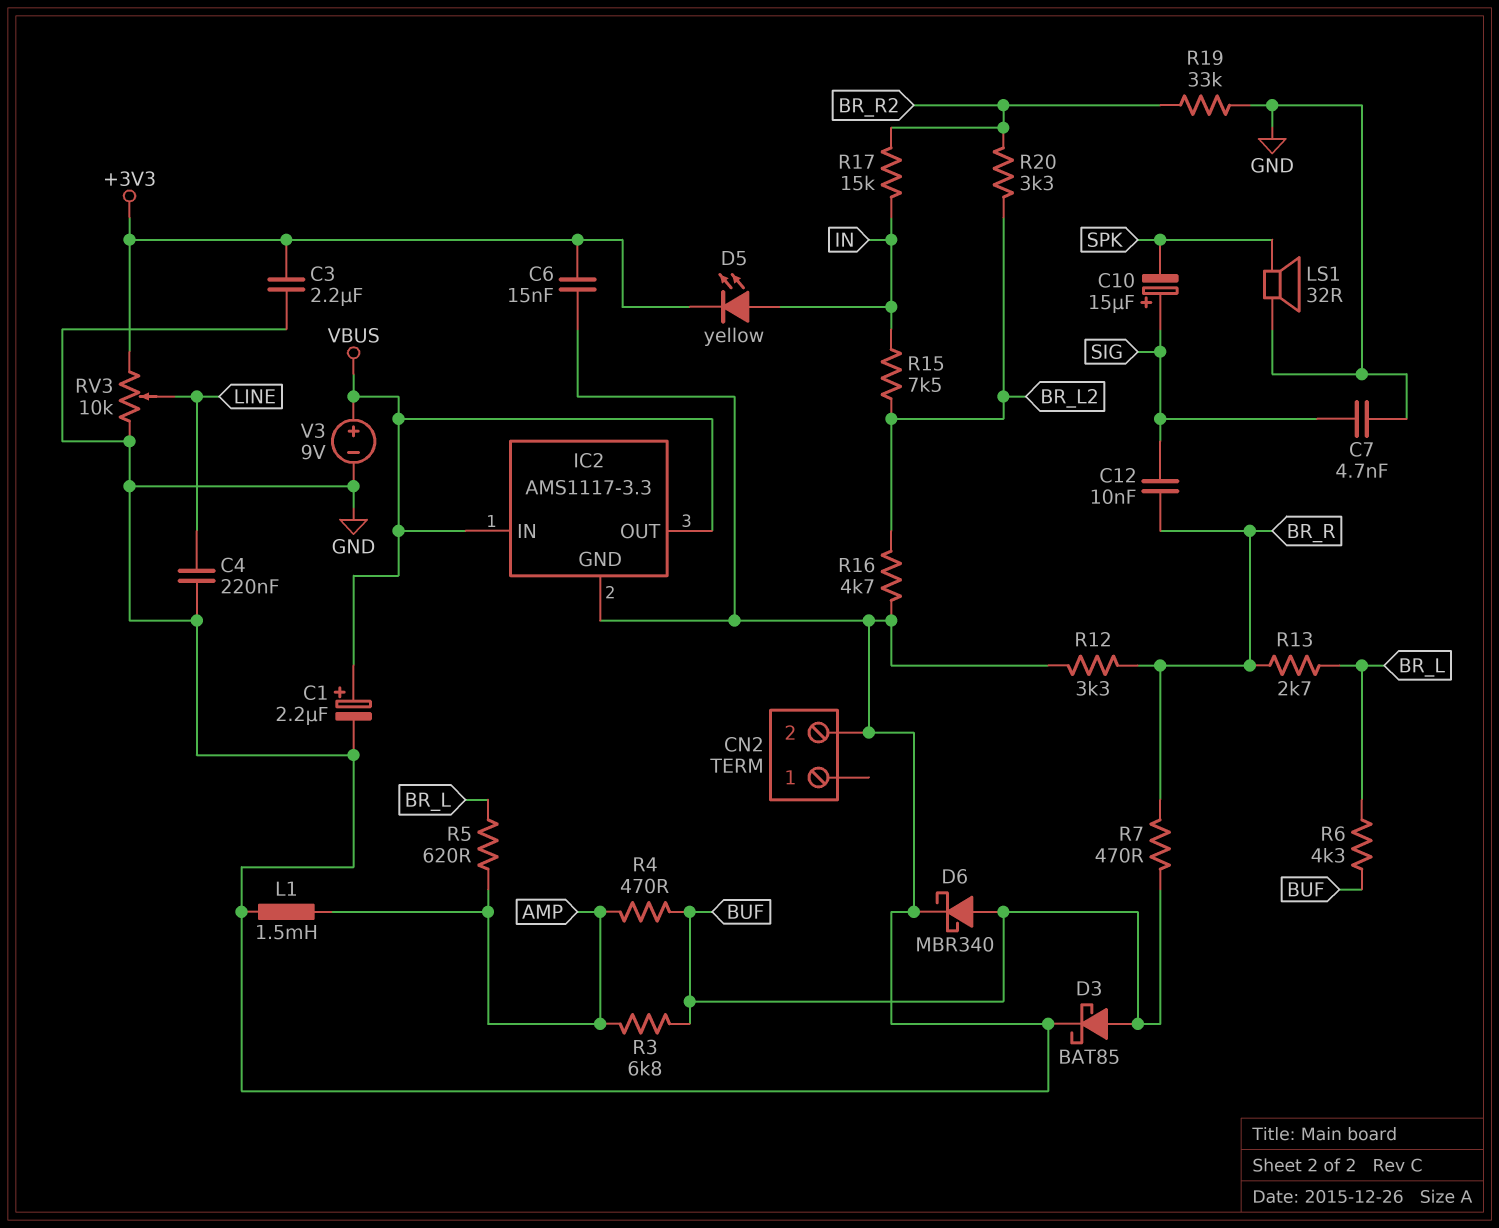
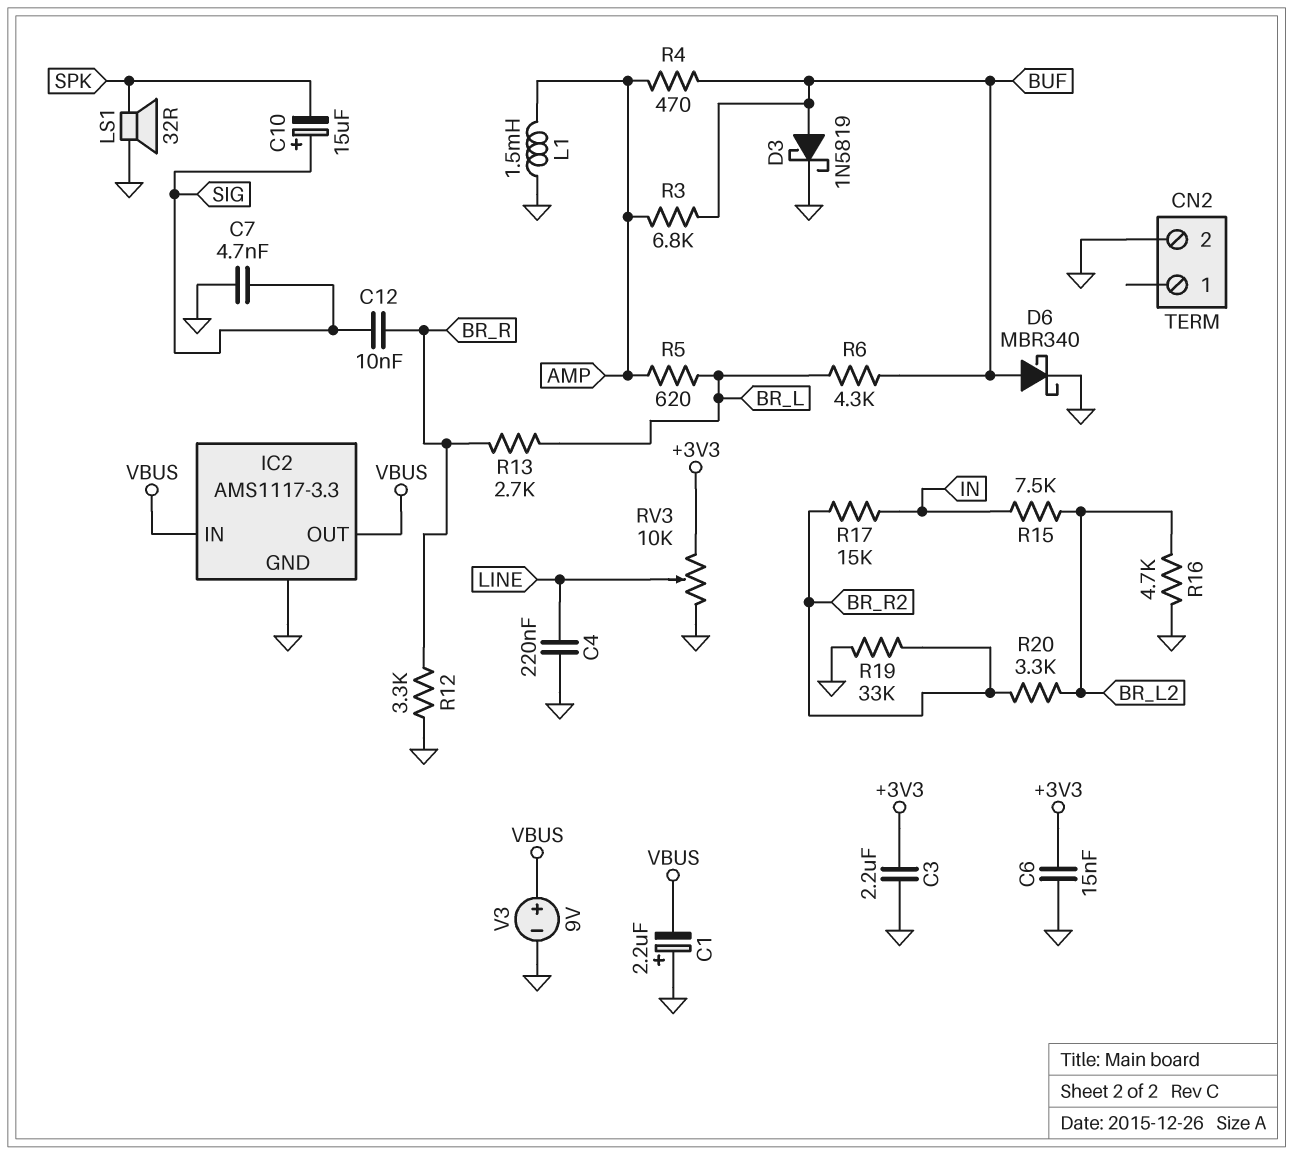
C1: 2.2uF (plus VBUS, minus GND) -> 2.2uF (plus GND, minus VBUS)
D3: schottky BAT85 (A BUF, K GND) -> schottky 1N5819 (A BUF, K GND)
D5: LED yellow (A IN, K +3V3) -> none
R7: 470 (BR_R, BUF) -> none

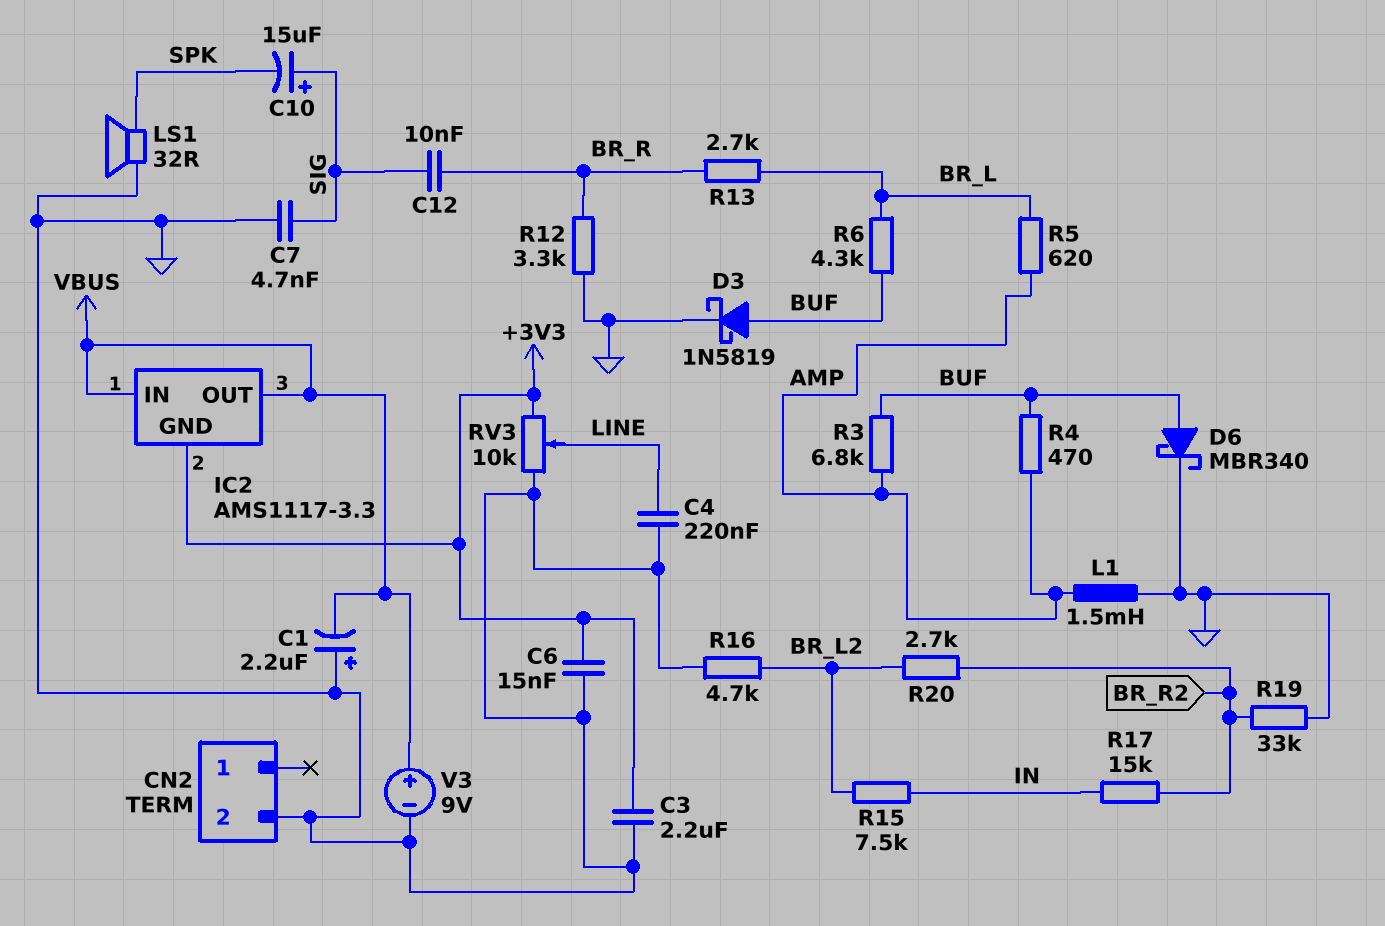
IC2 pin GND: GND -> +3V3
R20: 3.3k (BR_L2, BR_R2) -> 2.7k (BR_L2, BR_R2)

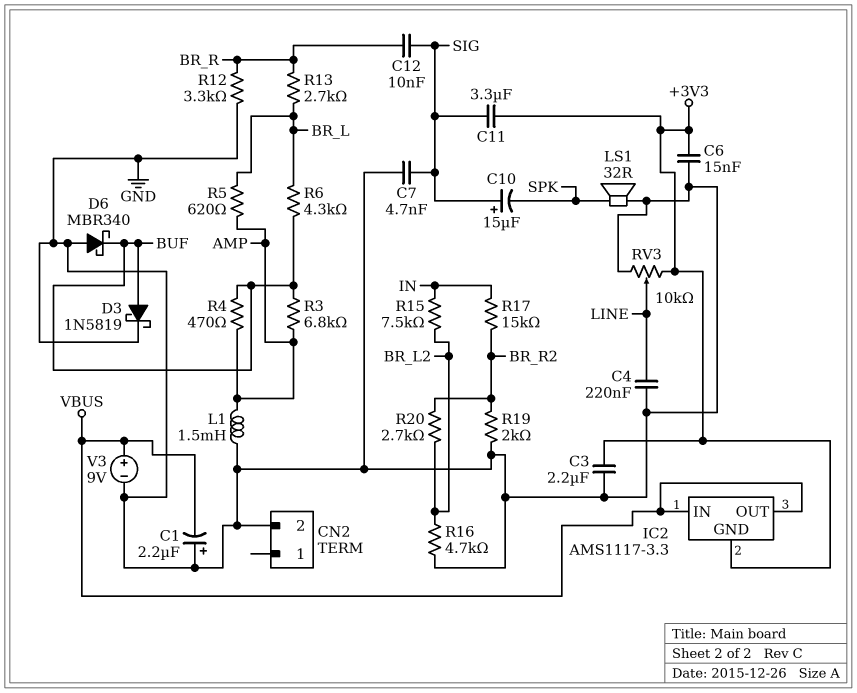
C11: none -> 3.3uF (+3V3, SIG)
D6: schottky MBR340 (A BUF, K GND) -> schottky MBR340 (A GND, K BUF)
R19: 33k (BR_R2, GND) -> 2k (BR_R2, GND)

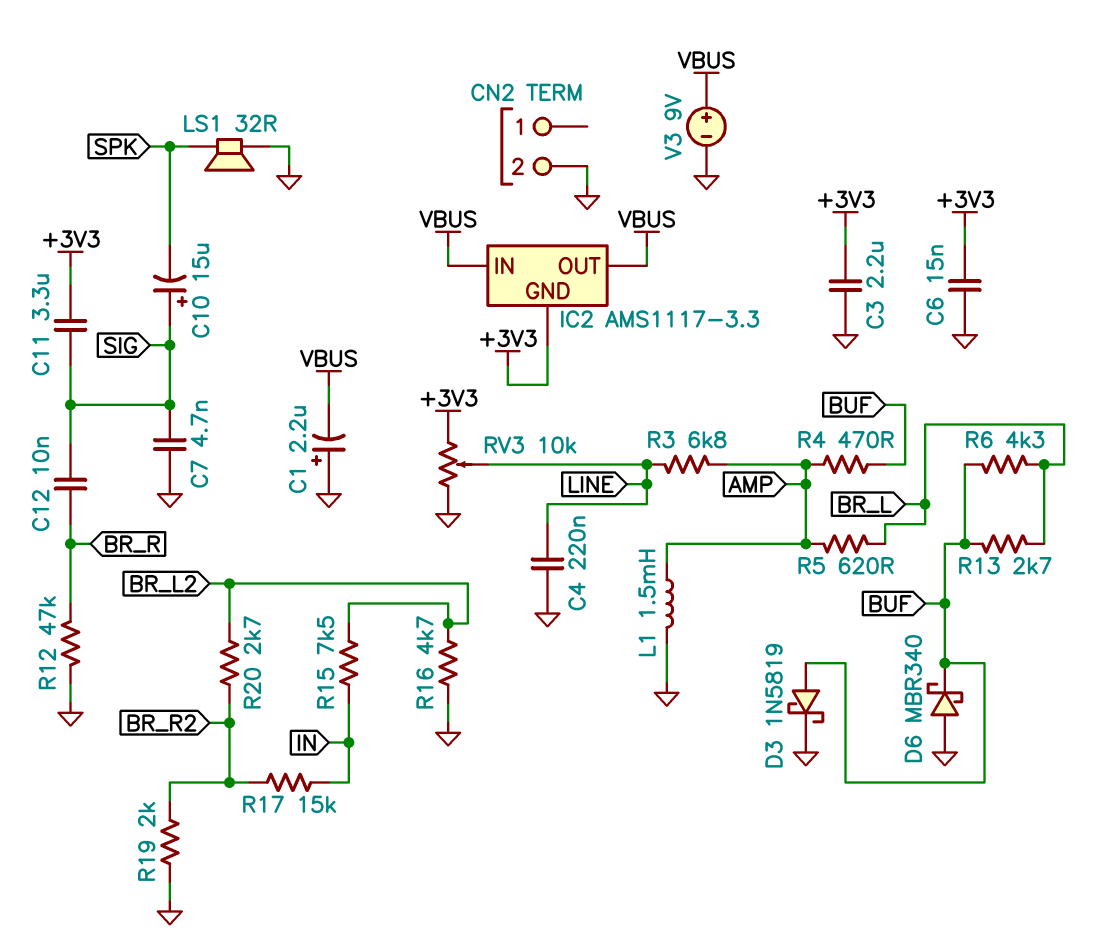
R3: 6.8k (AMP, BUF) -> 6.8k (AMP, LINE)
R12: 3.3k (BR_R, GND) -> 47k (BR_R, GND)
R13: 2.7k (BR_L, BR_R) -> 2.7k (BR_L, BUF)

